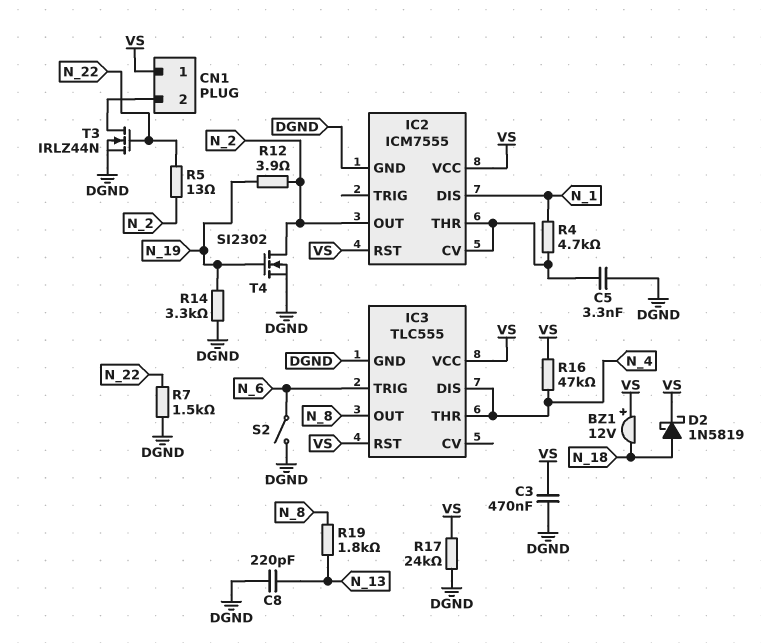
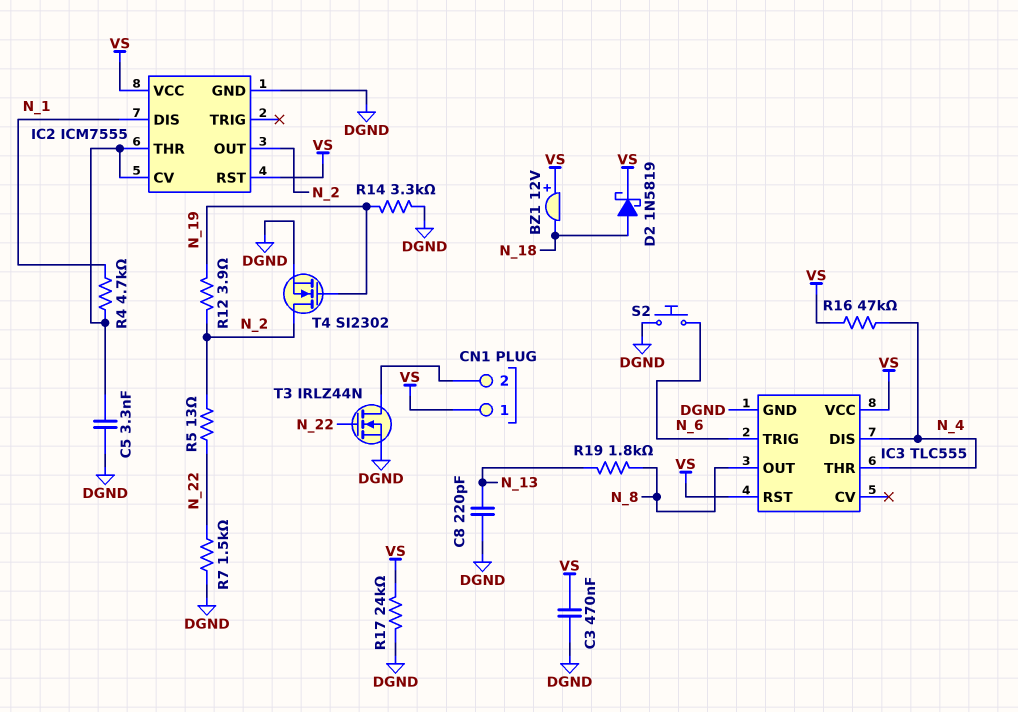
S2: switch (DGND, N_6) -> button (DGND, N_6)

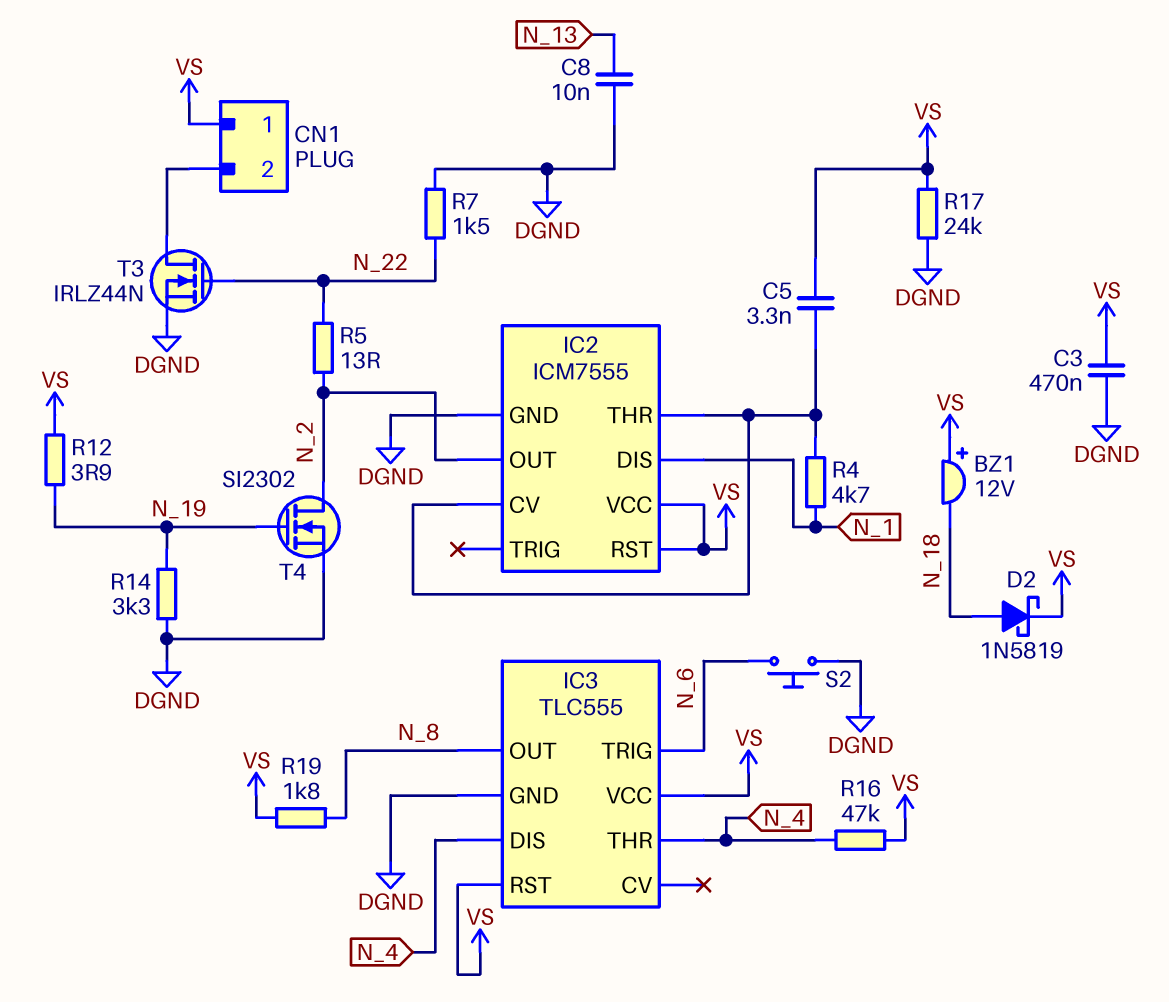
C5: 3.3nF (DGND, IC2/CV) -> 3.3nF (IC2/CV, VS)
C8: 220pF (DGND, N_13) -> 10nF (DGND, N_13)
R12: 3.9 (N_2, N_19) -> 3.9 (N_19, VS)
R19: 1.8k (N_8, N_13) -> 1.8k (N_8, VS)

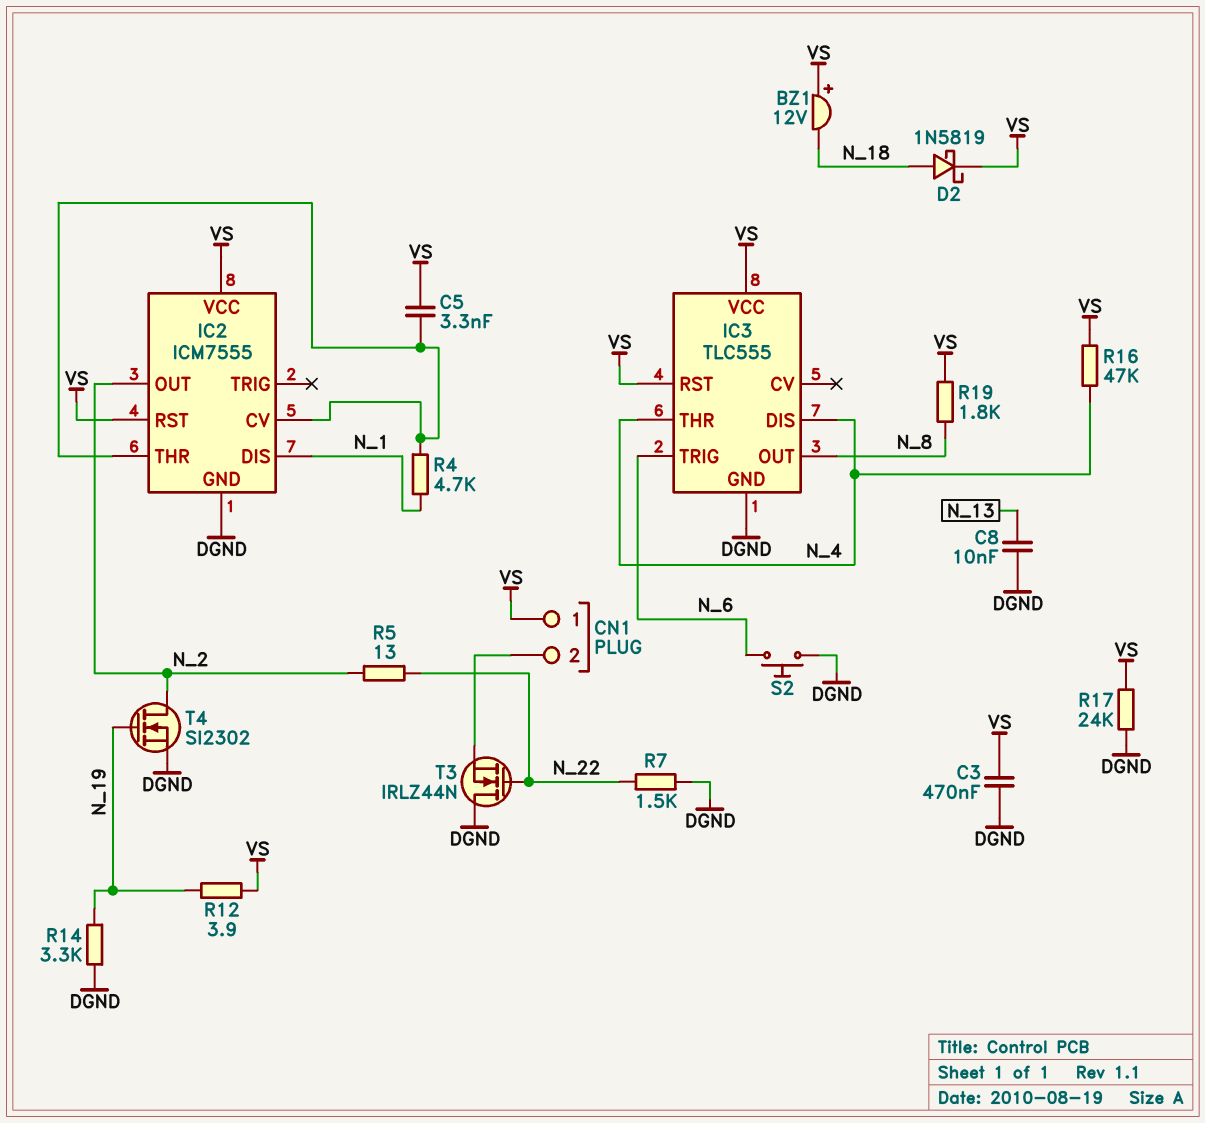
T3: NMOS IRLZ44N (G N_22, D CN1/2, S DGND) -> NMOS IRLZ44N (G N_22, D DGND, S CN1/2)

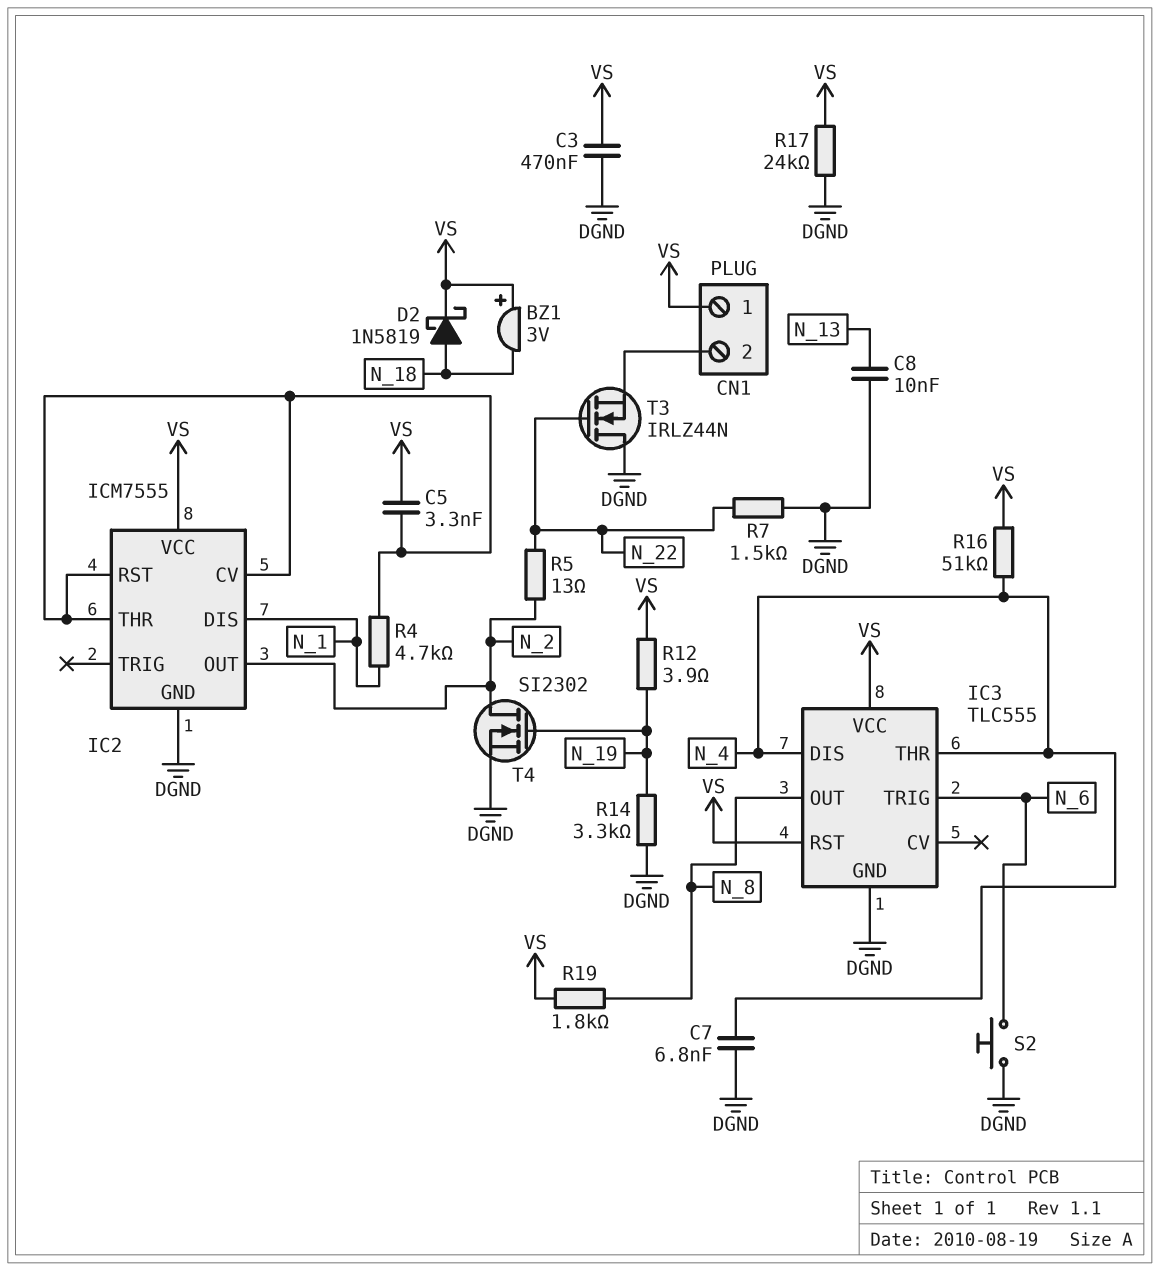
BZ1: buzzer 12V (plus VS, minus N_18) -> buzzer 3V (plus VS, minus N_18)
C7: none -> 6.8nF (DGND, N_4)
IC2 pin RST: VS -> IC2/CV
R16: 47k (N_4, VS) -> 51k (N_4, VS)

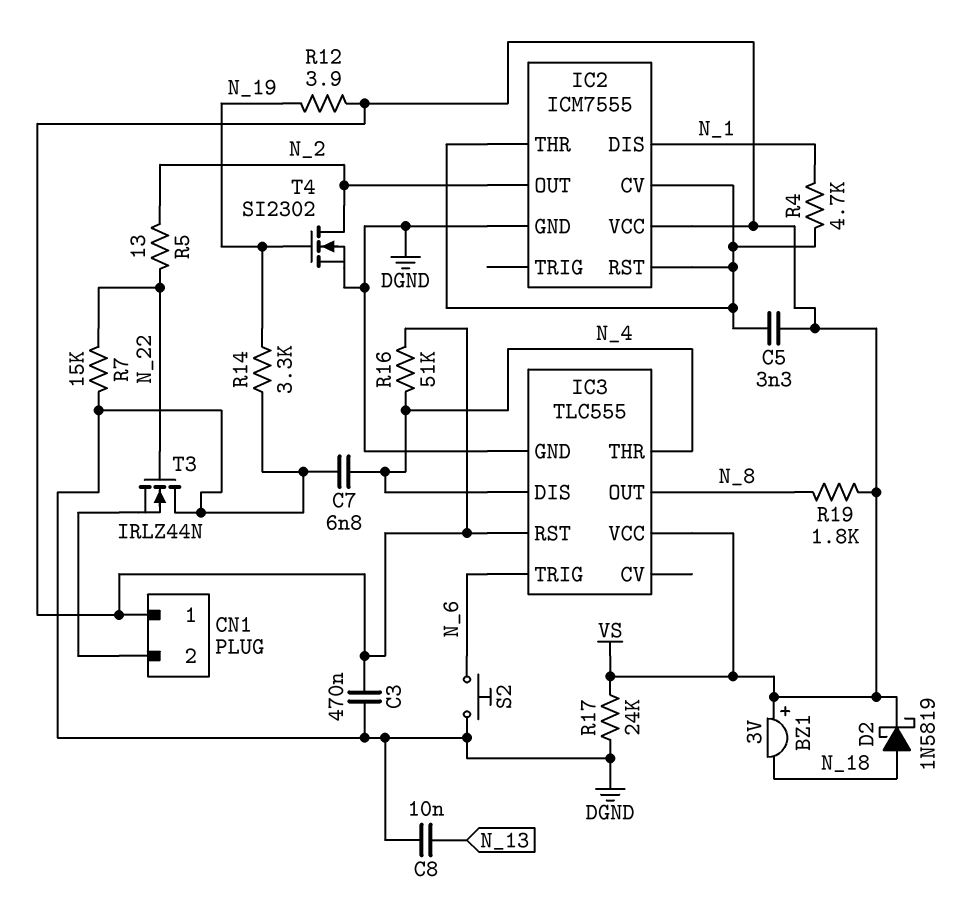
R7: 1.5k (DGND, N_22) -> 15k (DGND, N_22)

